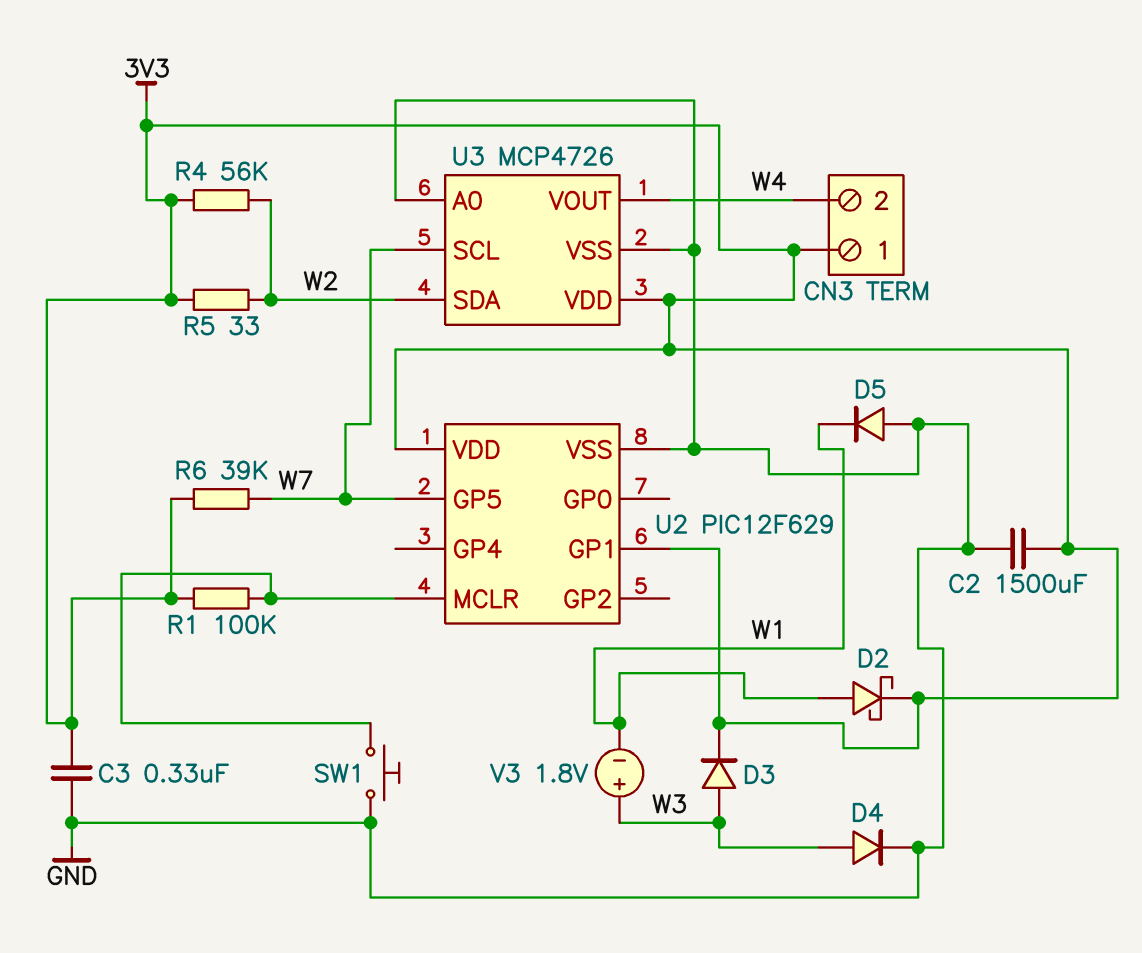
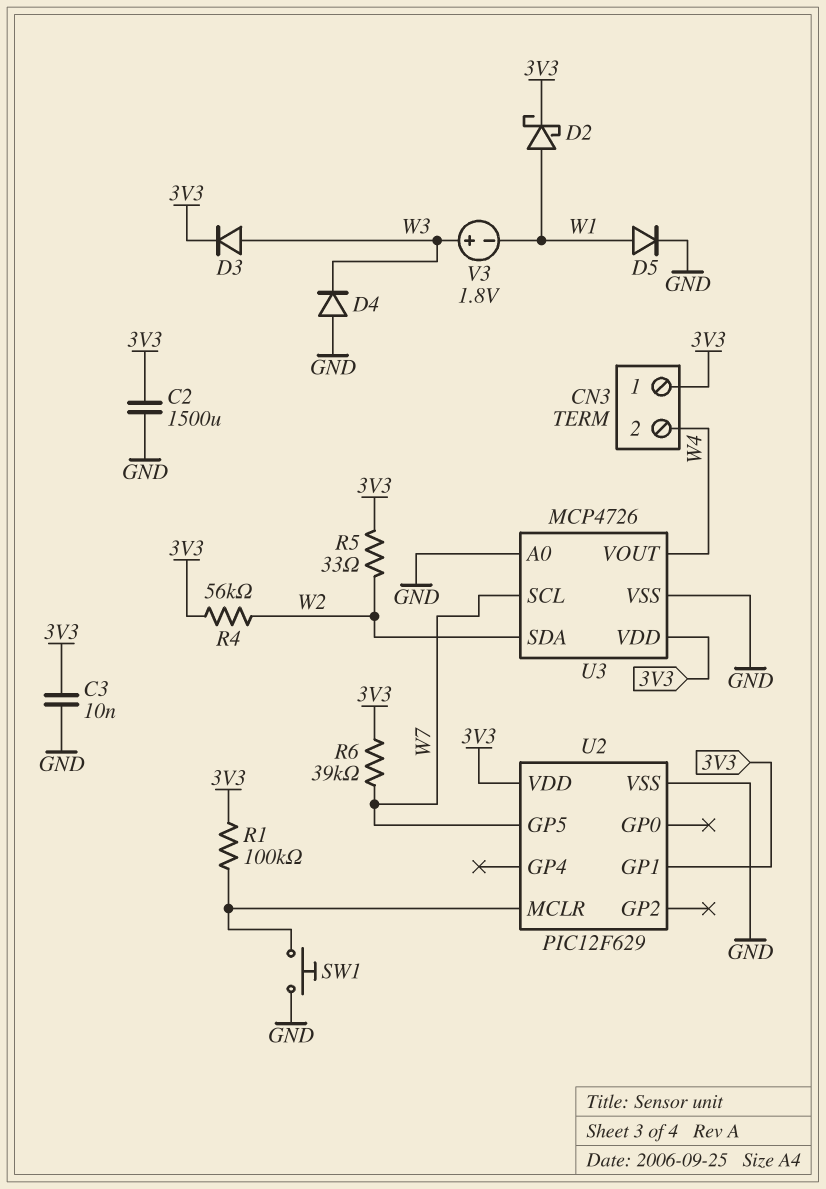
C3: 330nF (3V3, GND) -> 10nF (3V3, GND)
D4: diode (A W3, K GND) -> diode (A GND, K W3)
D5: diode (A GND, K W1) -> diode (A W1, K GND)

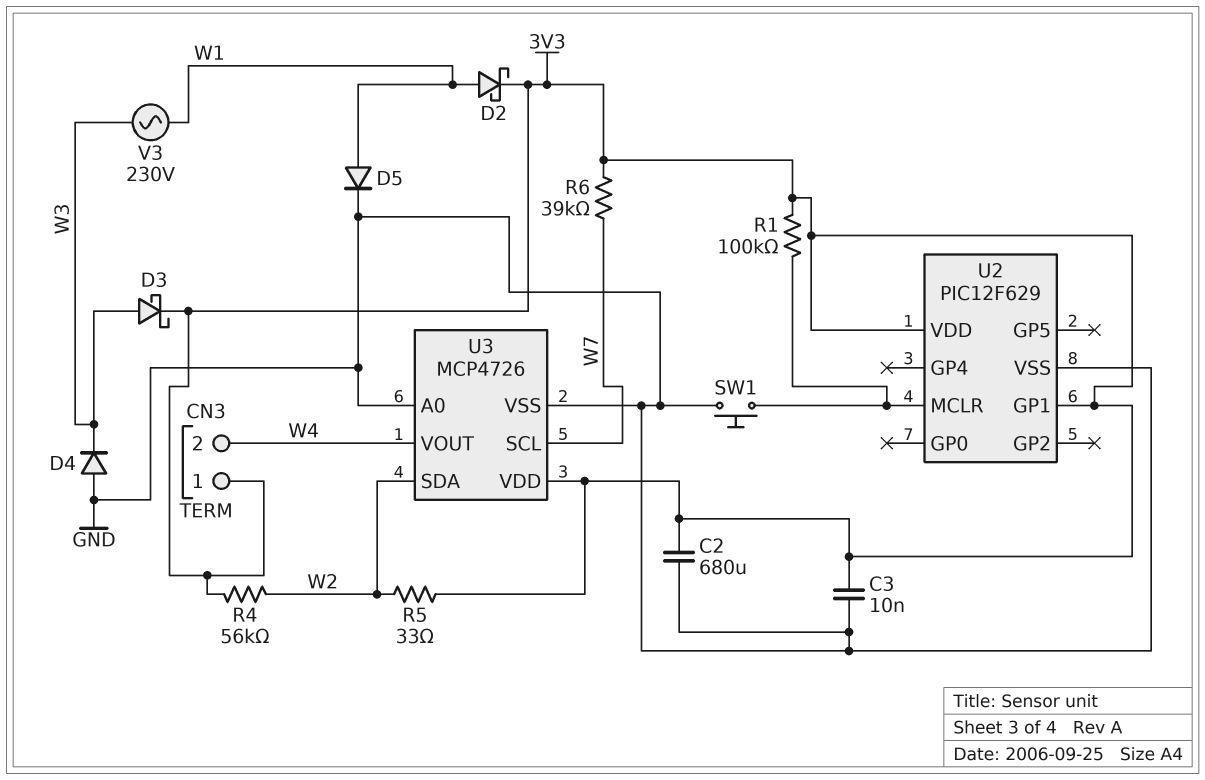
C2: 1500uF (3V3, GND) -> 680uF (3V3, GND)
D3: diode (A W3, K 3V3) -> schottky (A W3, K 3V3)
U2 pin GP5: W7 -> none
V3: 1.8V (plus W3, minus W1) -> AC 230V (W1, W3)

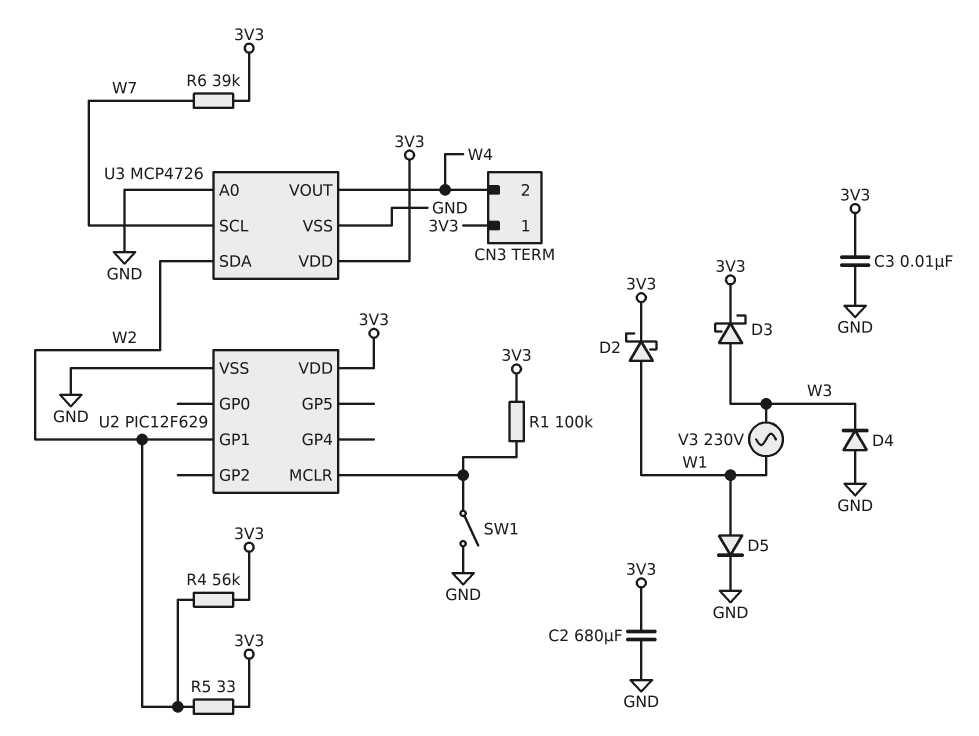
SW1: button (GND, U2/MCLR) -> switch (GND, U2/MCLR)
U2 pin GP1: 3V3 -> W2

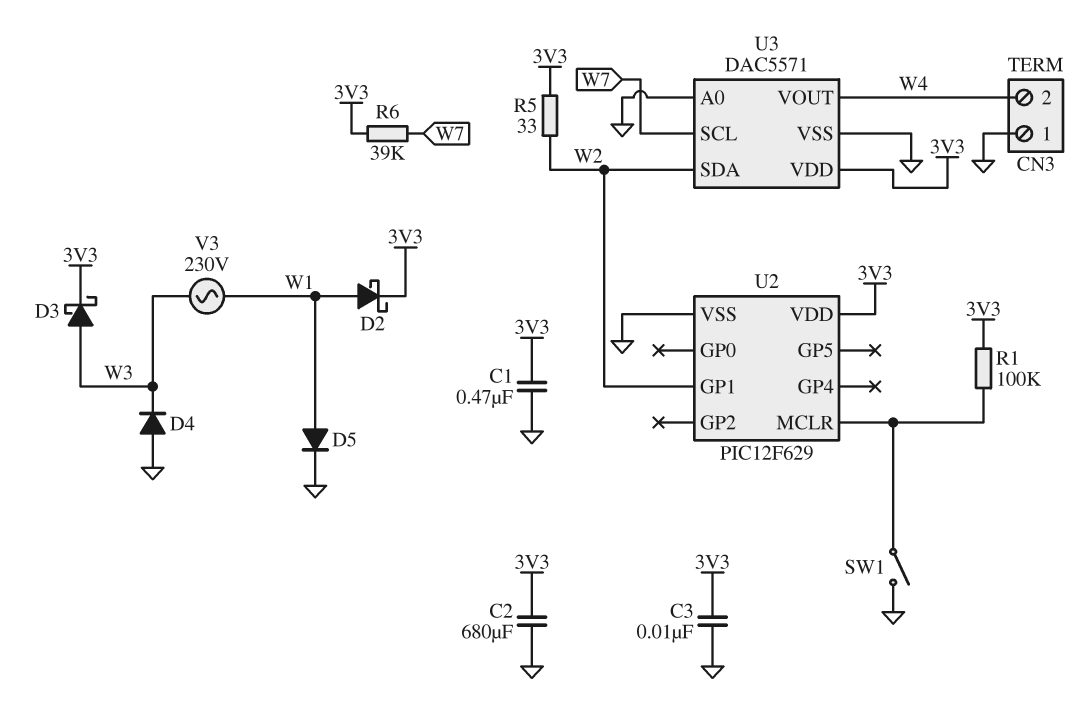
C1: none -> 470nF (3V3, GND)
CN3 pin 1: 3V3 -> GND
R4: 56k (3V3, W2) -> none
U3: MCP4726 -> DAC5571

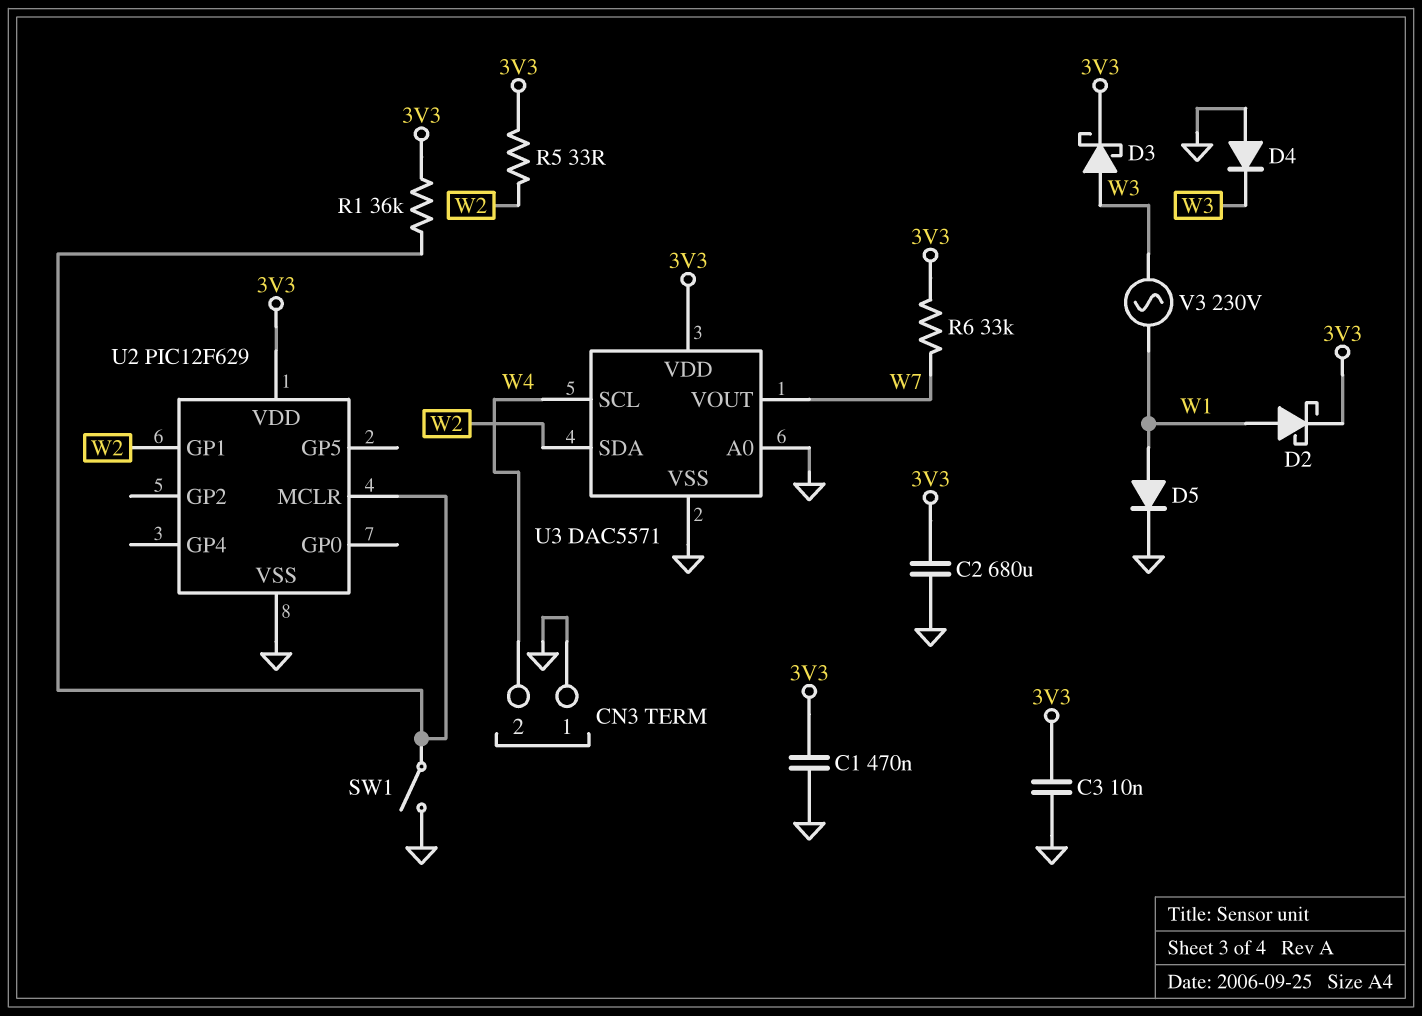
R1: 100k (3V3, U2/MCLR) -> 36k (3V3, U2/MCLR)
R6: 39k (3V3, W7) -> 33k (3V3, W7)
U3 pin SCL: W7 -> W4
U3 pin VOUT: W4 -> W7

